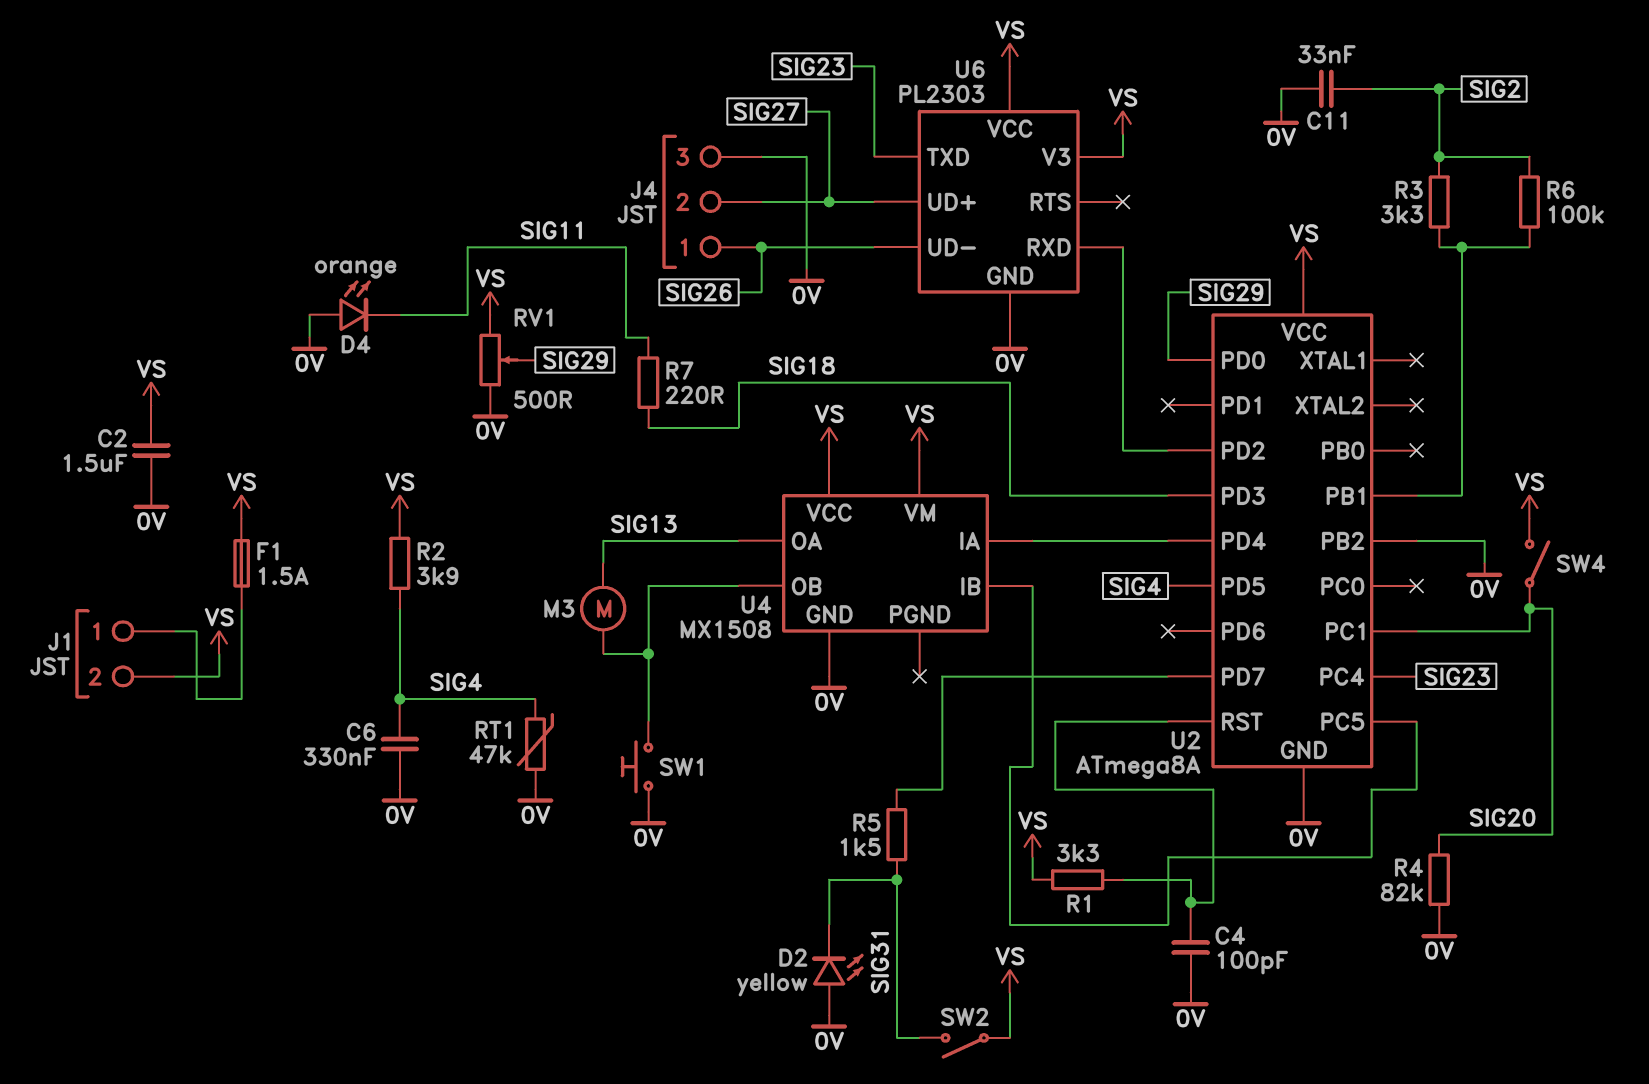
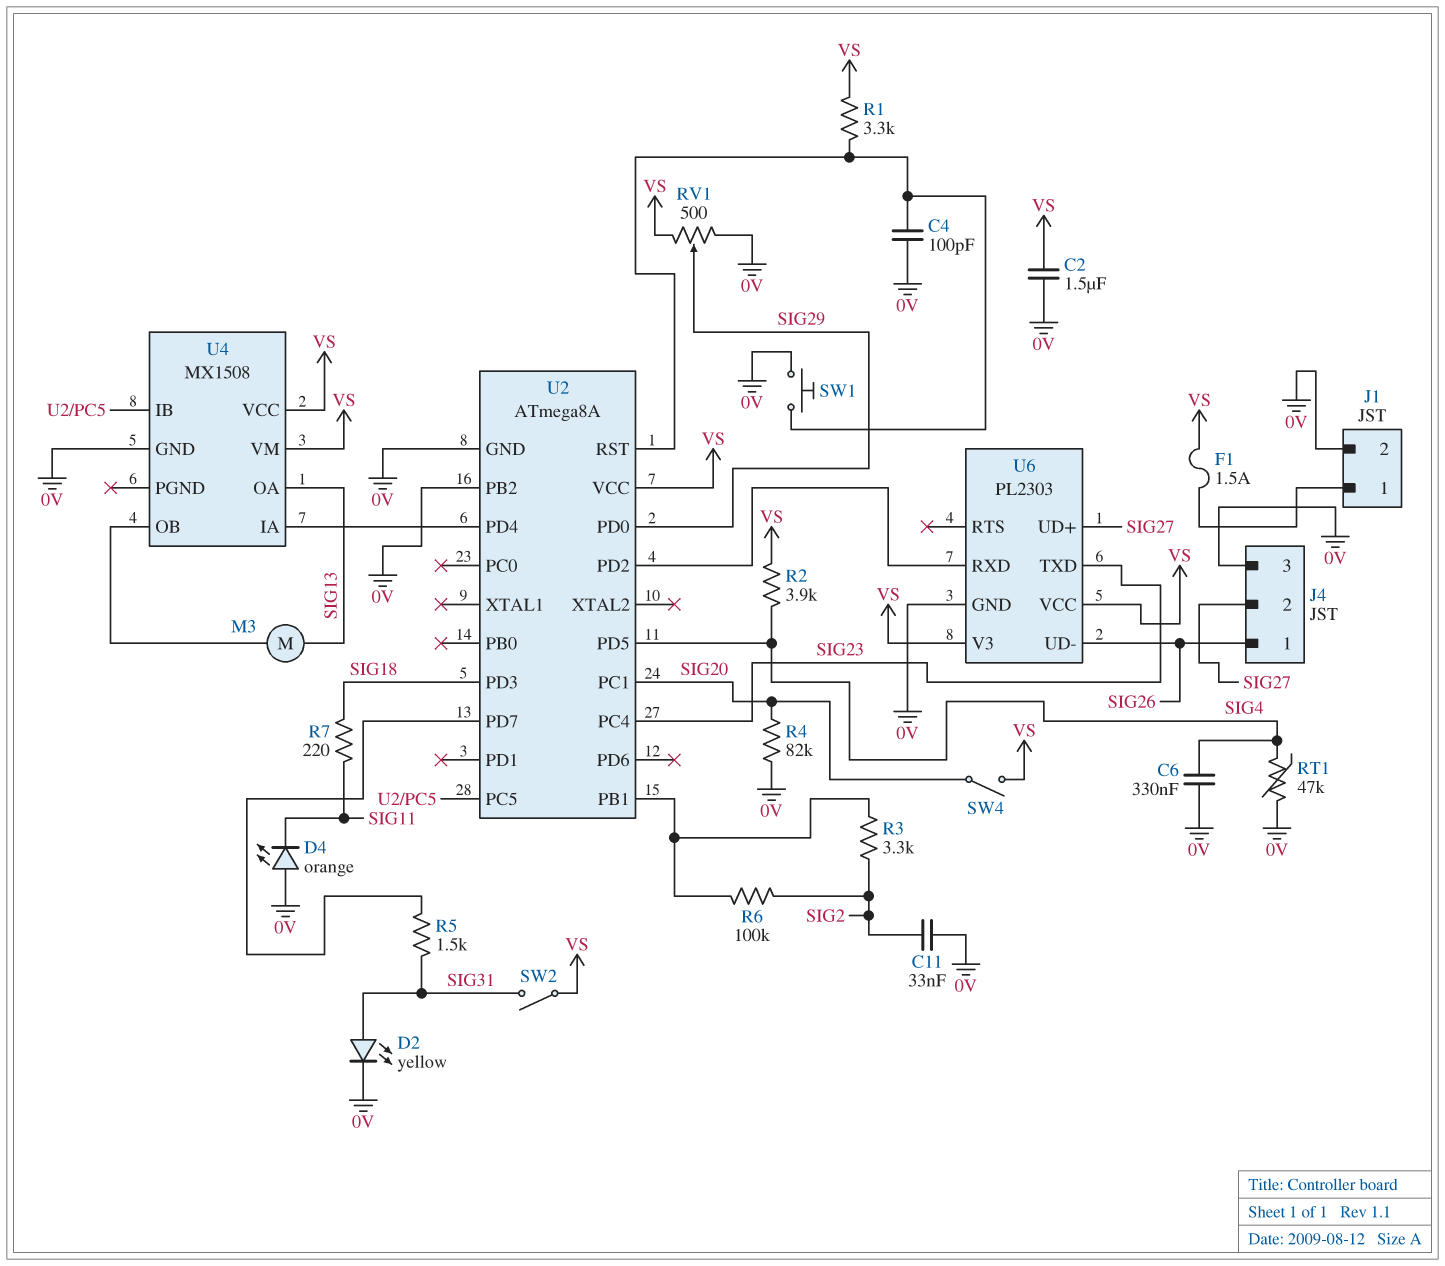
D2: LED yellow (A 0V, K SIG31) -> LED yellow (A SIG31, K 0V)
J1 pin 2: VS -> 0V
SW1: button (0V, U4/OB) -> button (0V, U2/RST)

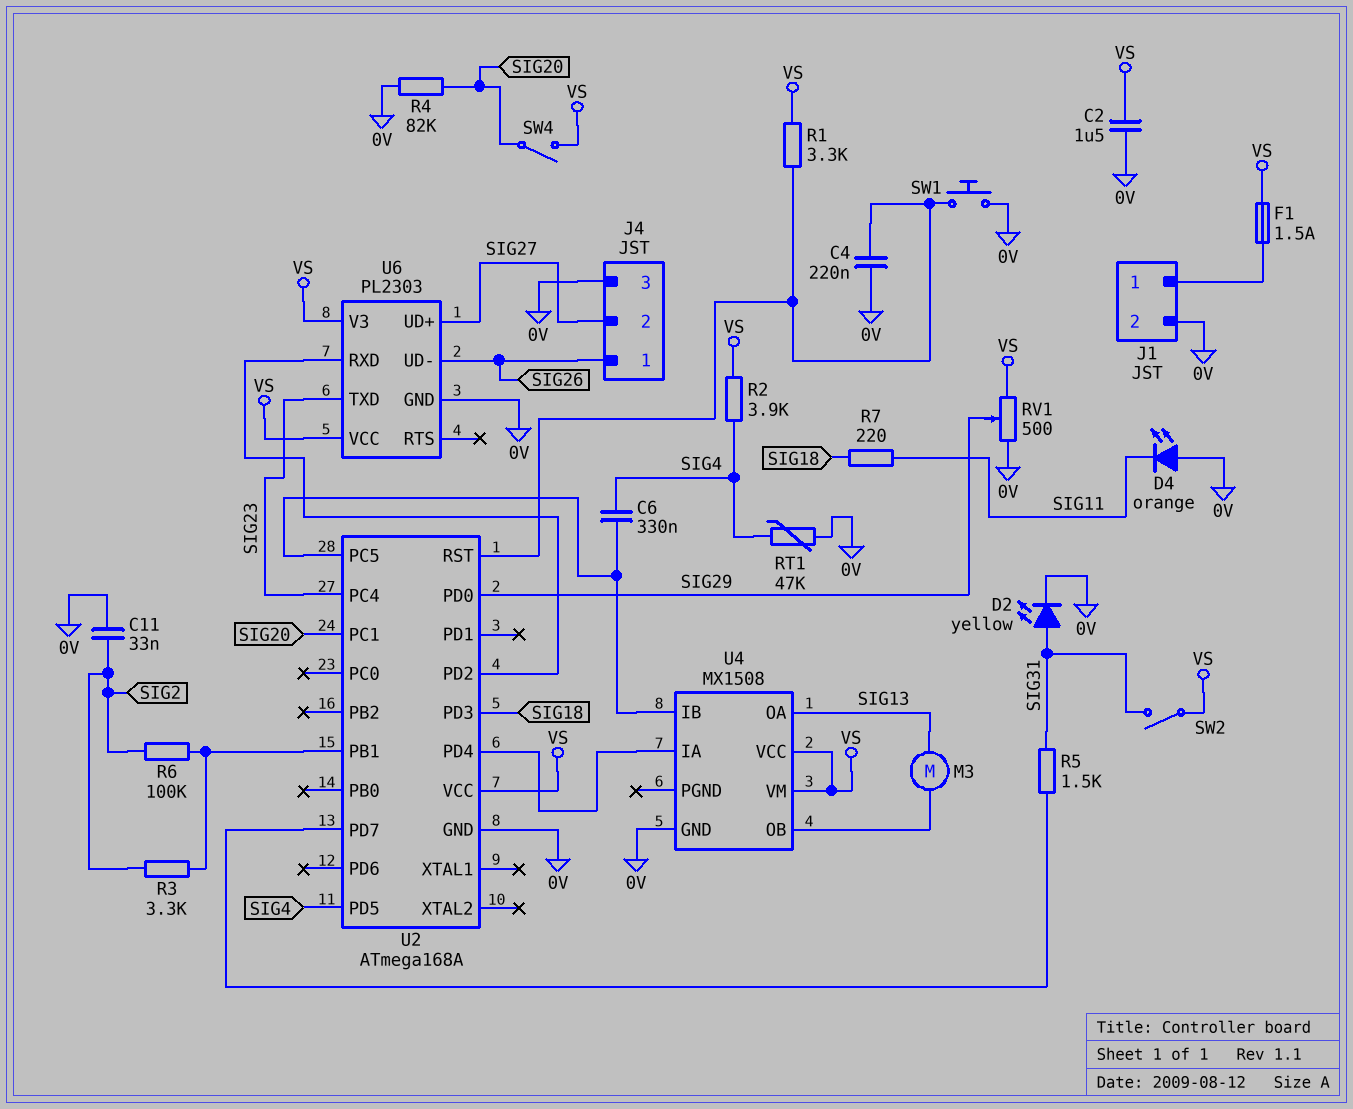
C4: 100pF (0V, U2/RST) -> 220nF (0V, U2/RST)
C6: 330nF (0V, SIG4) -> 330nF (SIG4, U2/PC5)
U2: ATmega8A -> ATmega168A
U2 pin PB2: 0V -> none

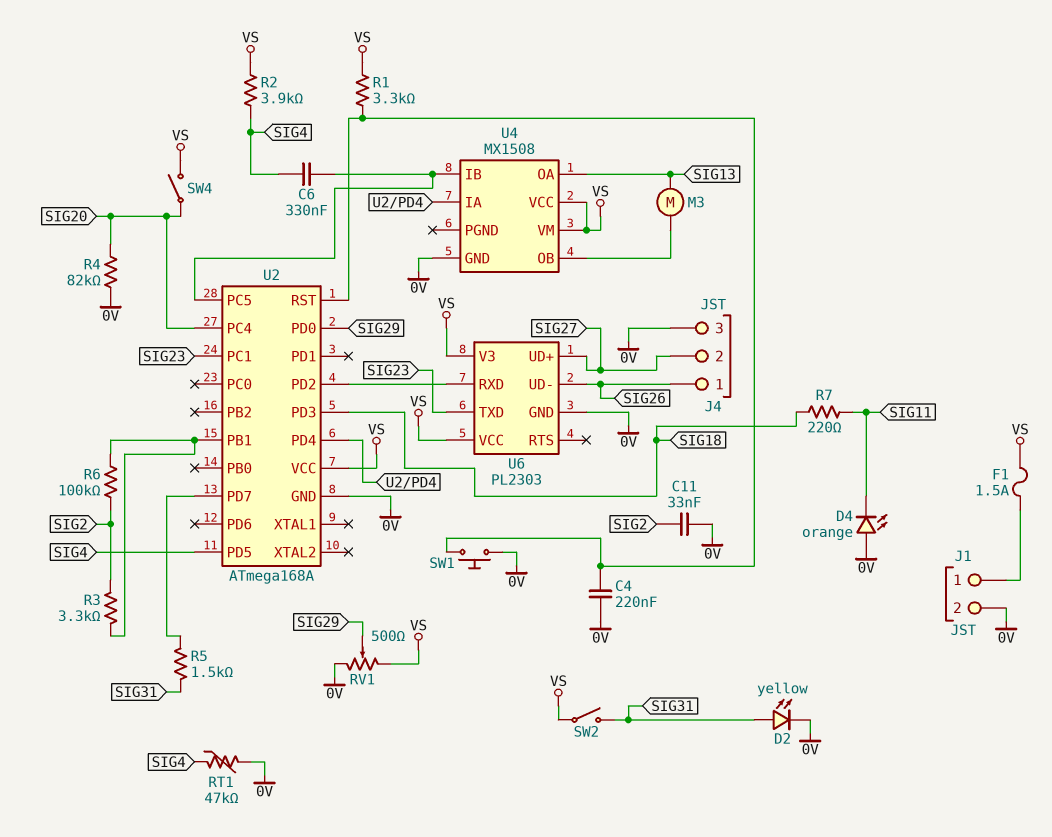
C2: 1.5uF (0V, VS) -> none
U2 pin PC1: SIG20 -> SIG23
U2 pin PC4: SIG23 -> SIG20

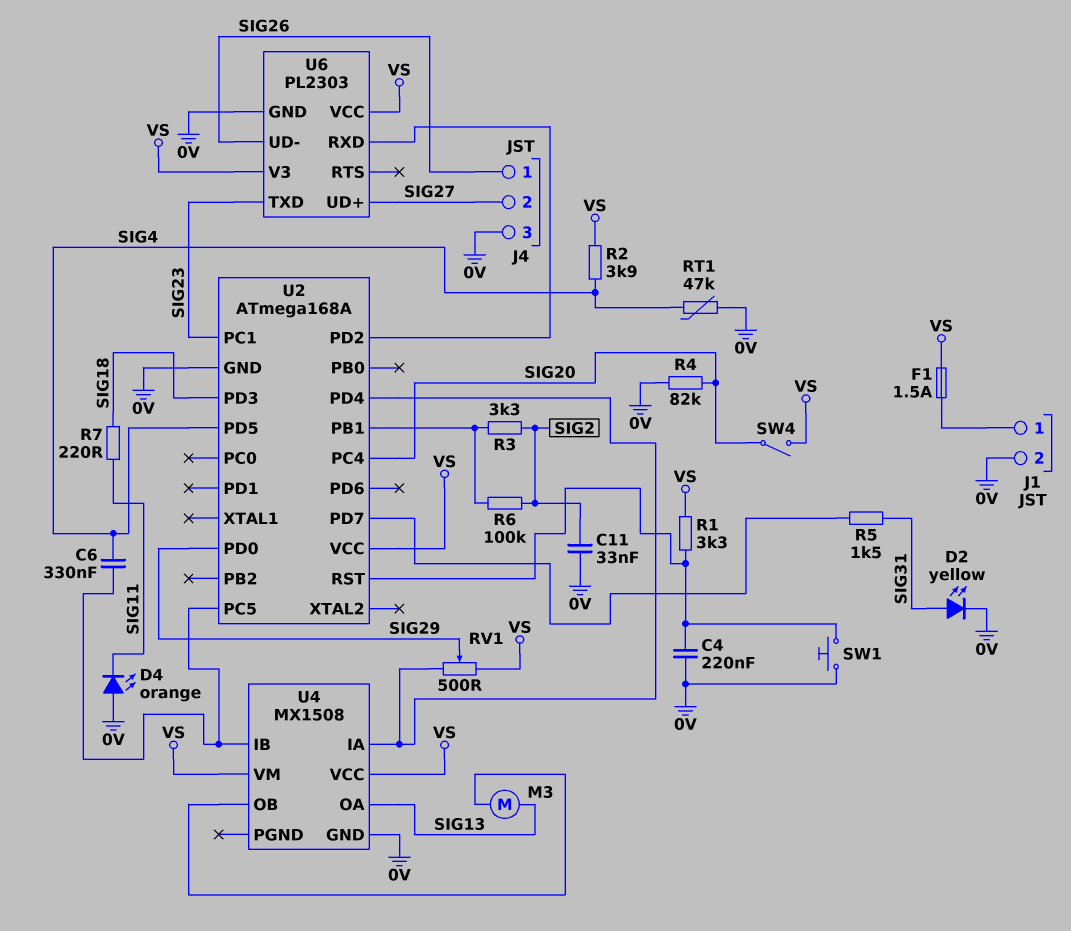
RV1: 500 (0V, VS, wiper SIG29) -> 500 (U2/PD4, VS, wiper SIG29)
SW2: switch (SIG31, VS) -> none

